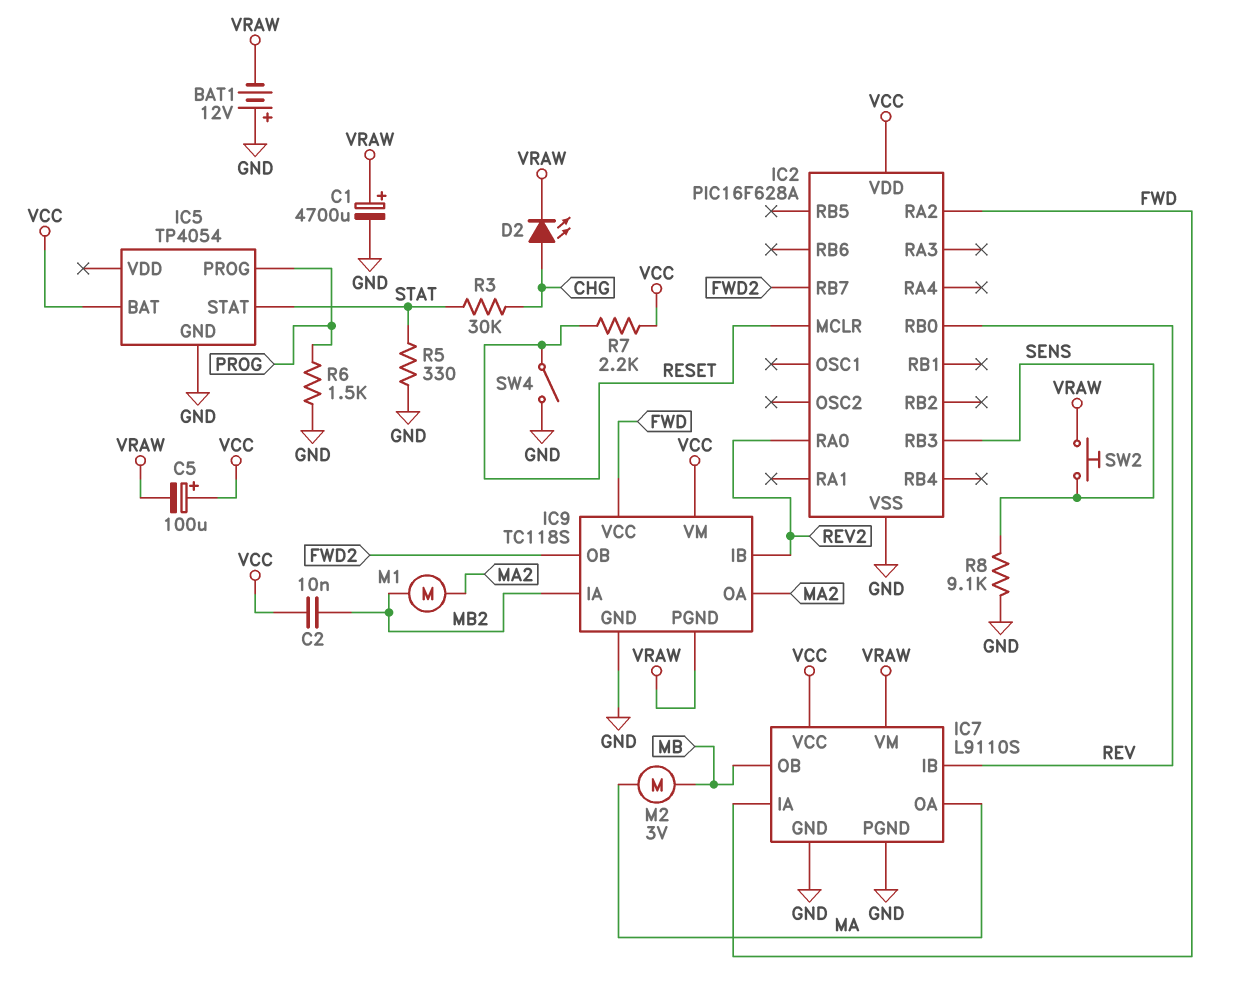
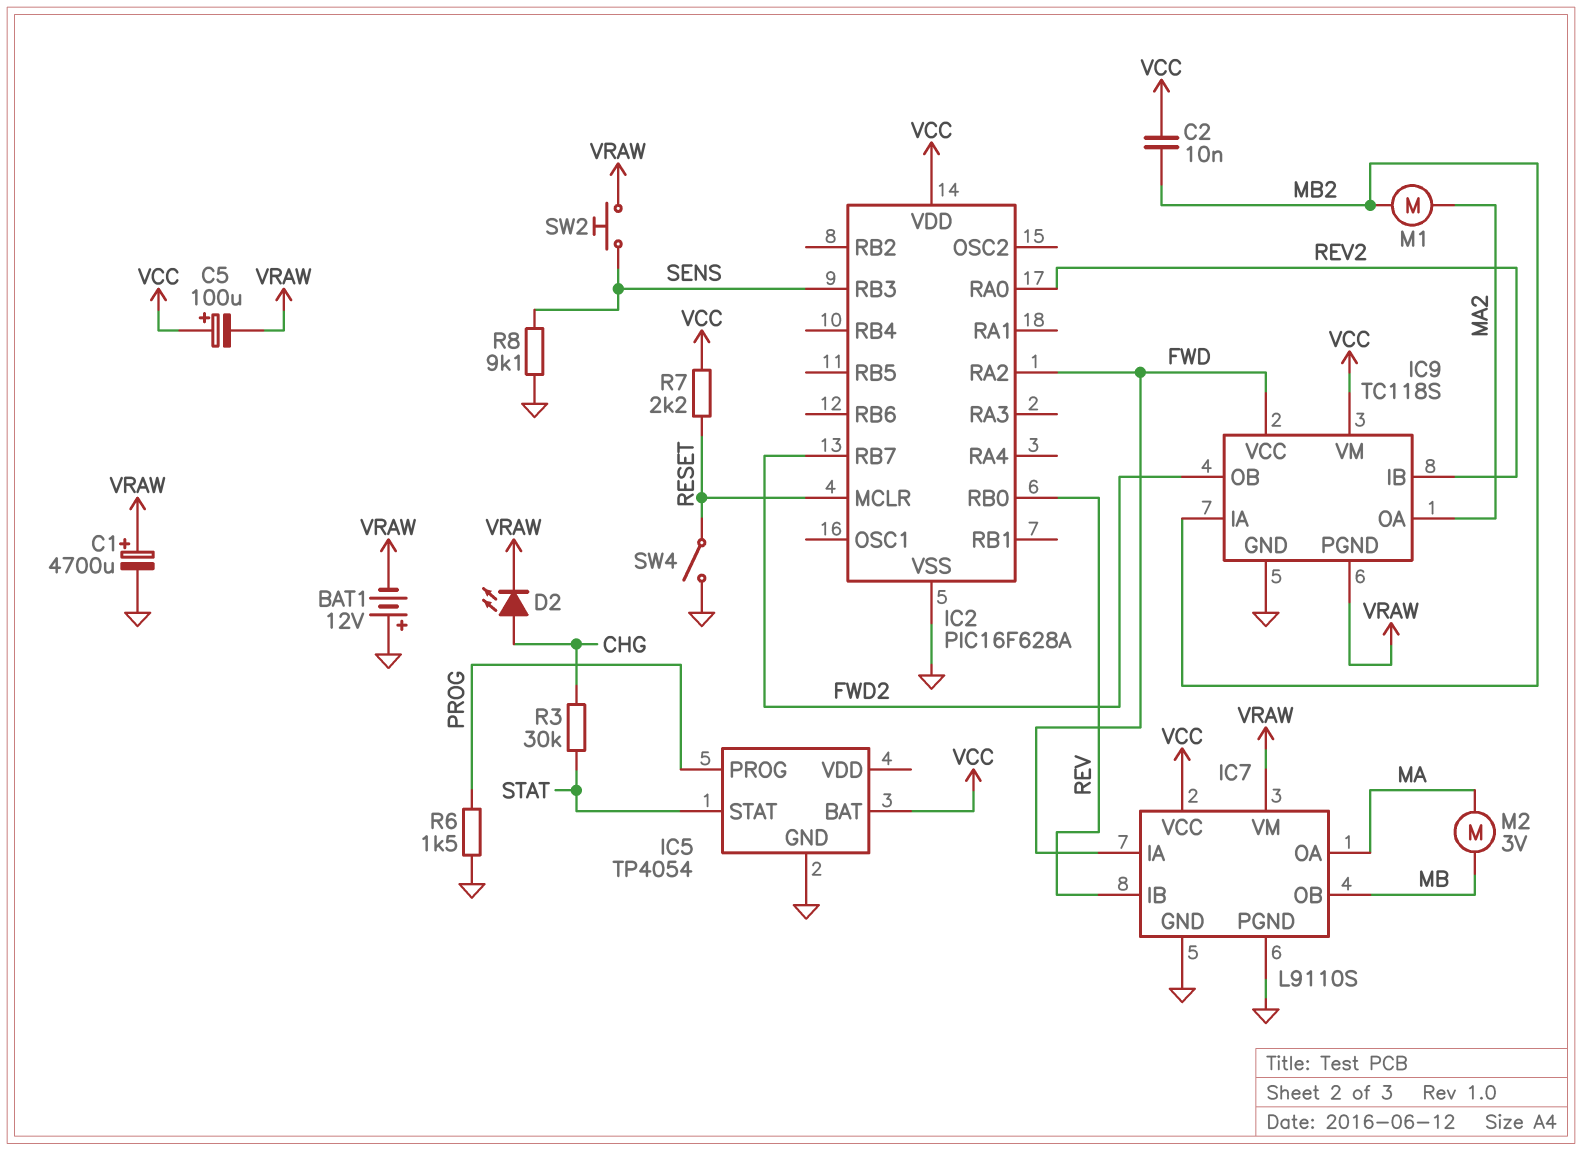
R5: 330 (GND, STAT) -> none

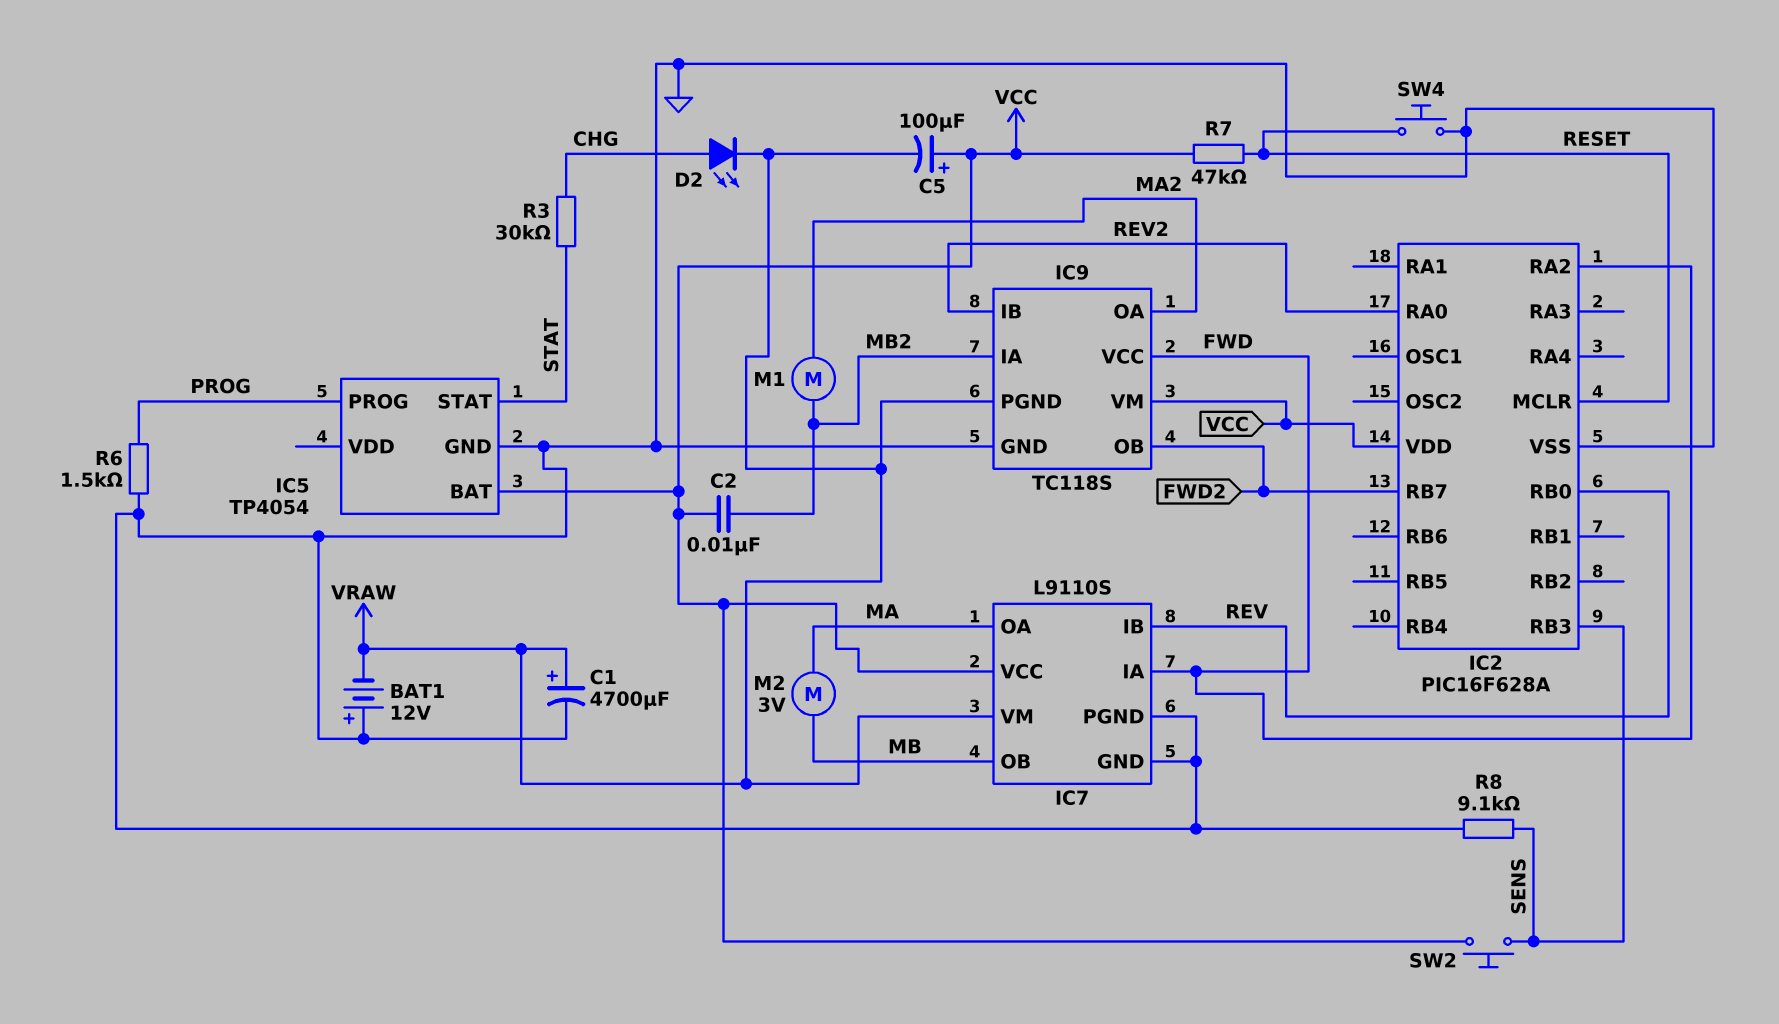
R7: 2.2k (RESET, VCC) -> 47k (RESET, VCC)
SW2: button (SENS, VRAW) -> button (SENS, VCC)
SW4: switch (GND, RESET) -> button (GND, RESET)

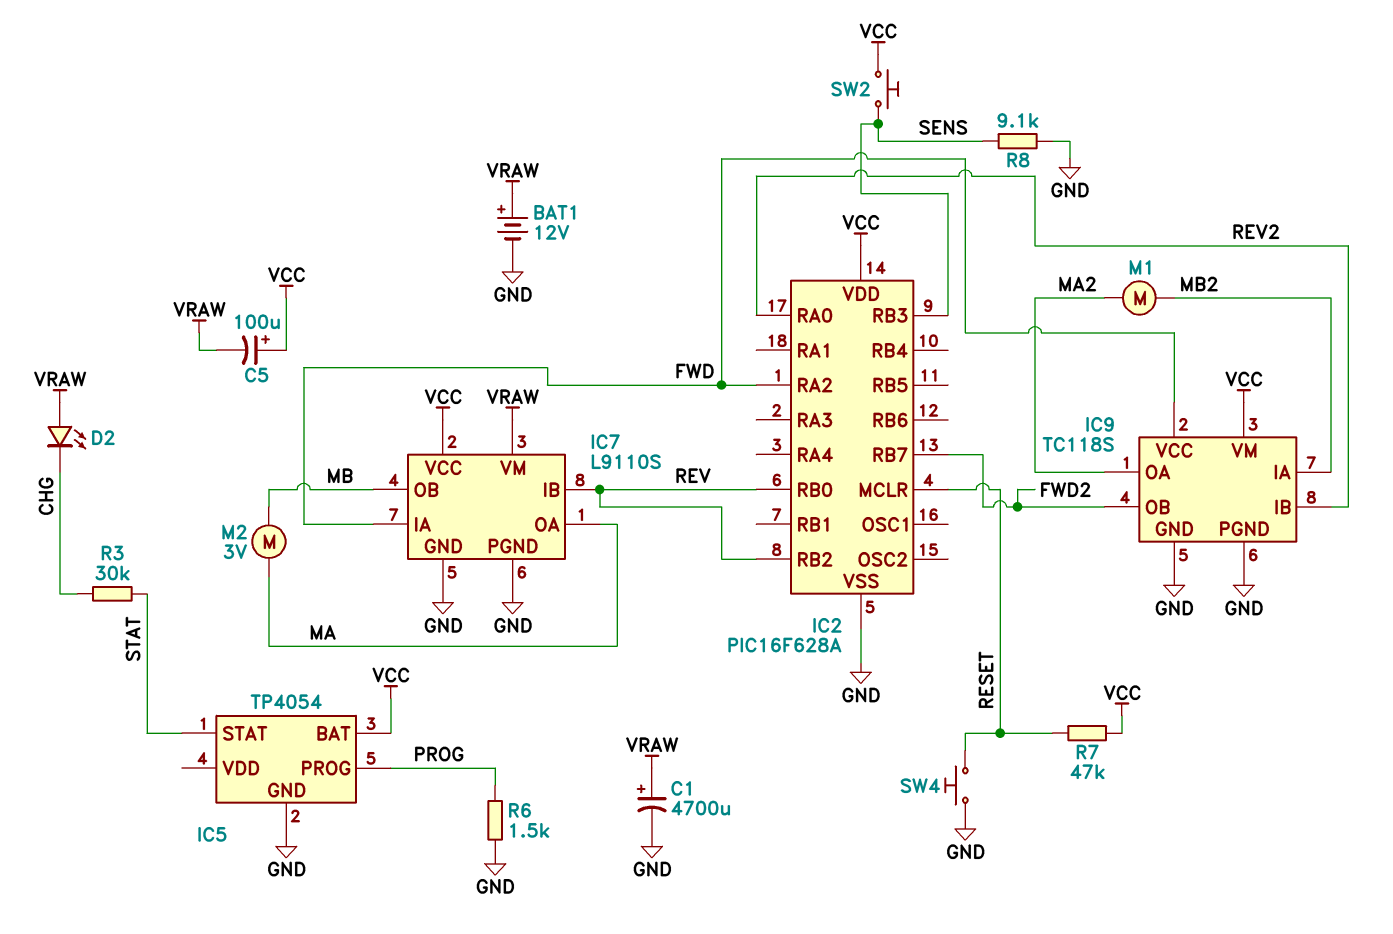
BAT1: 12V (plus GND, minus VRAW) -> 12V (plus VRAW, minus GND)
C2: 10nF (MB2, VCC) -> none
D2: LED (A CHG, K VRAW) -> LED (A VRAW, K CHG)
IC2 pin RB2: none -> REV
IC9 pin PGND: VRAW -> GND

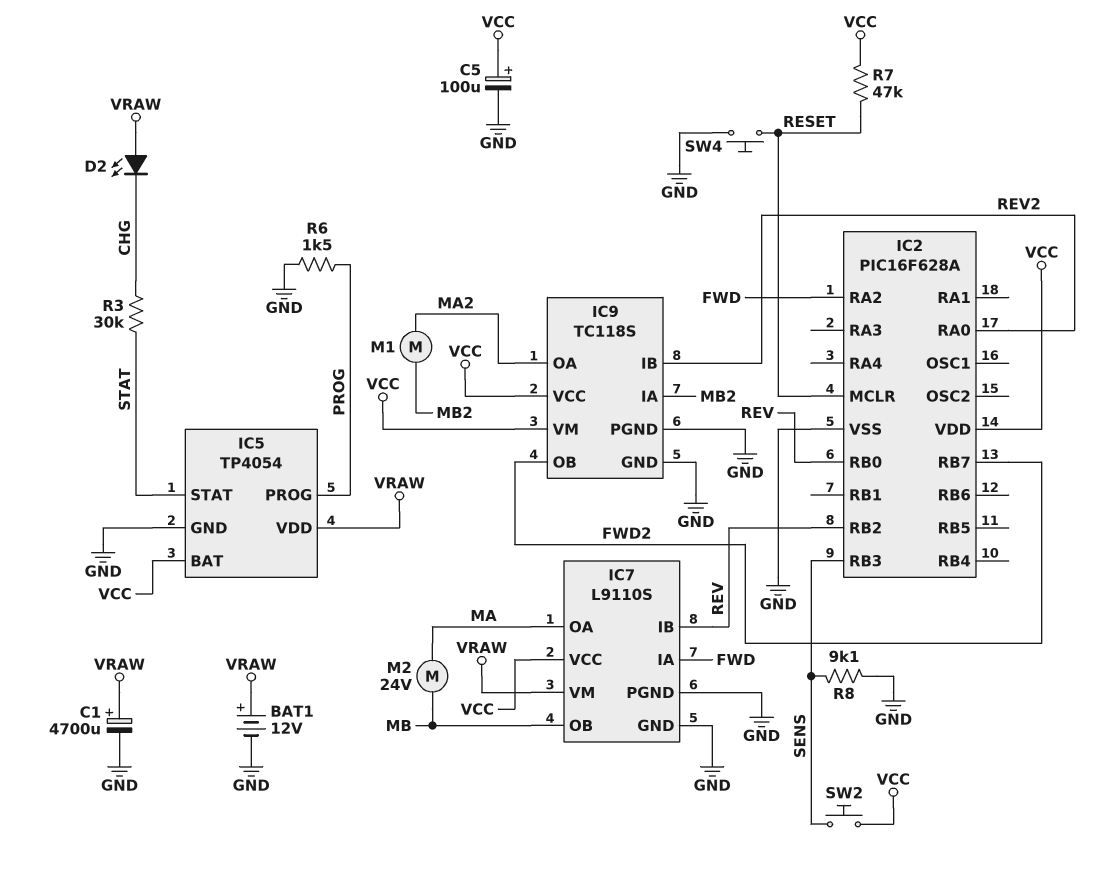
C5: 100uF (plus VCC, minus VRAW) -> 100uF (plus VCC, minus GND)
IC5 pin VDD: none -> VRAW
IC9 pin VCC: FWD -> VCC
M2: motor 3V (MA, MB) -> motor 24V (MA, MB)

